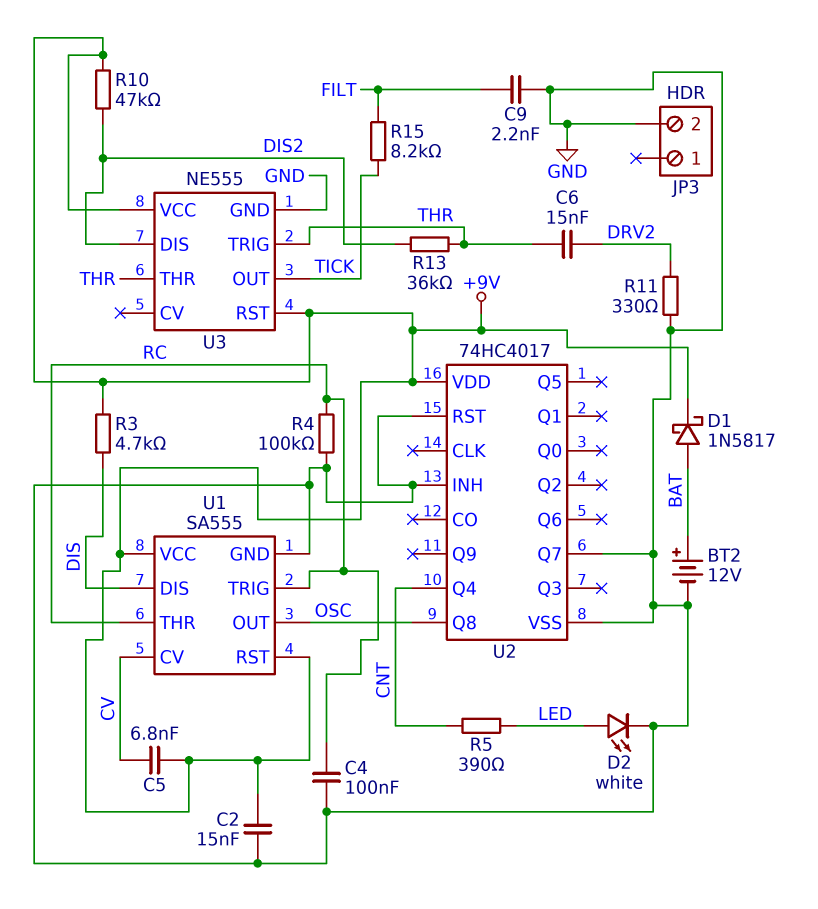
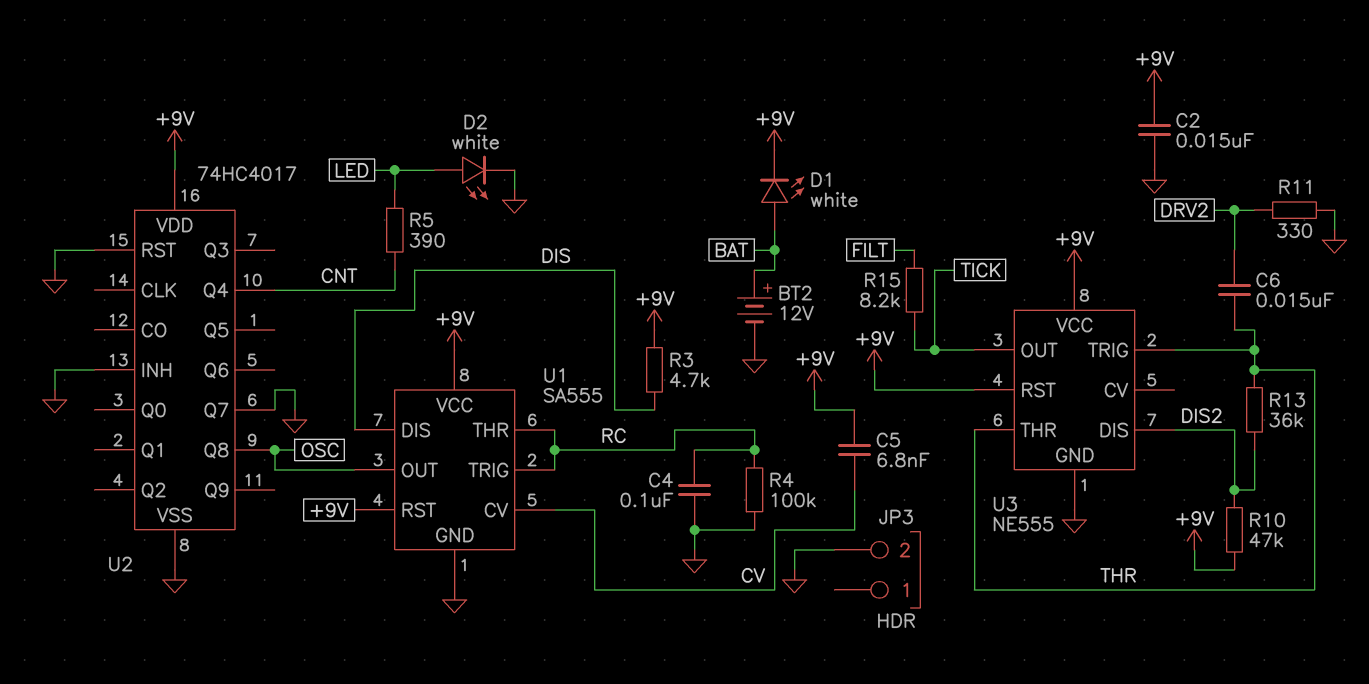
C9: 2.2nF (FILT, GND) -> none
D1: schottky 1N5817 (A BAT, K +9V) -> LED white (A BAT, K +9V)

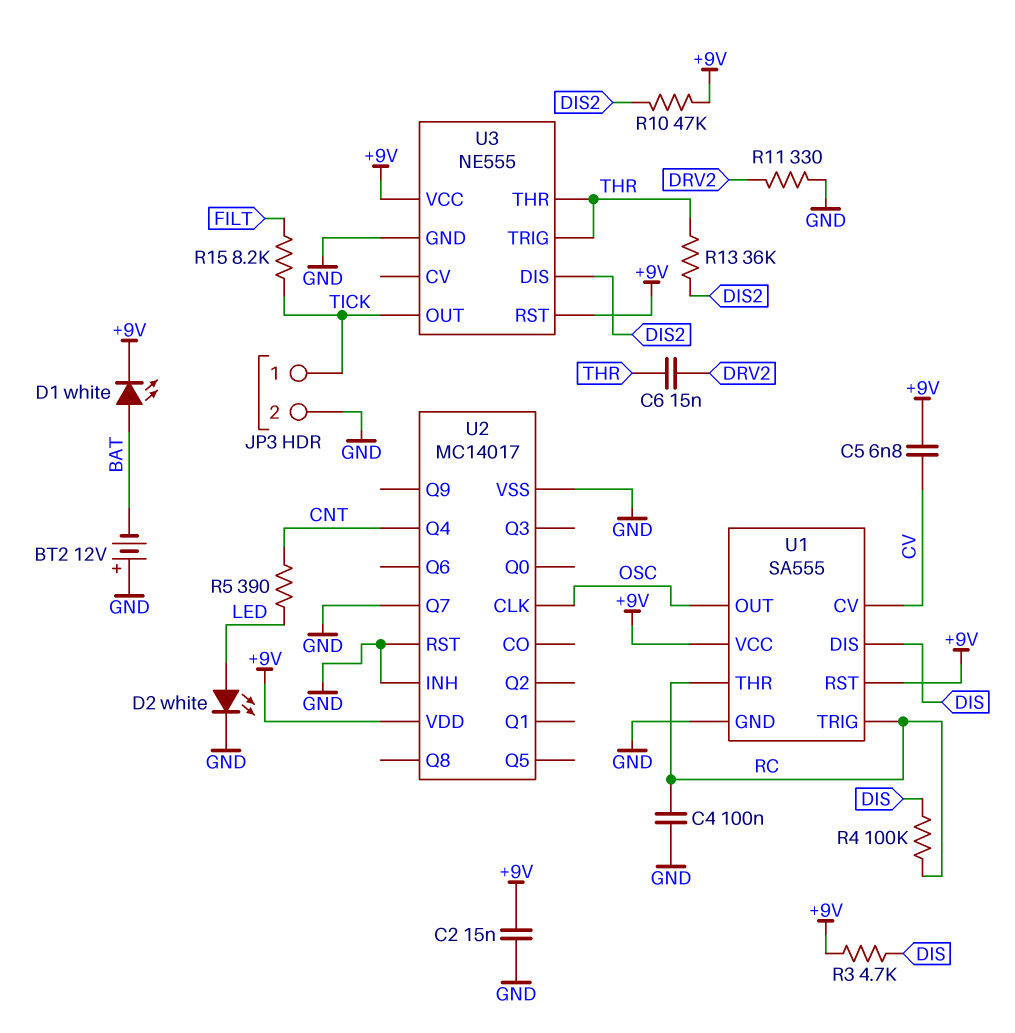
BT2: 12V (plus BAT, minus GND) -> 12V (plus GND, minus BAT)
JP3 pin 1: none -> TICK
R4: 100k (GND, RC) -> 100k (DIS, RC)
U2: 74HC4017 -> MC14017
U2 pin CLK: none -> OSC
U2 pin Q8: OSC -> none

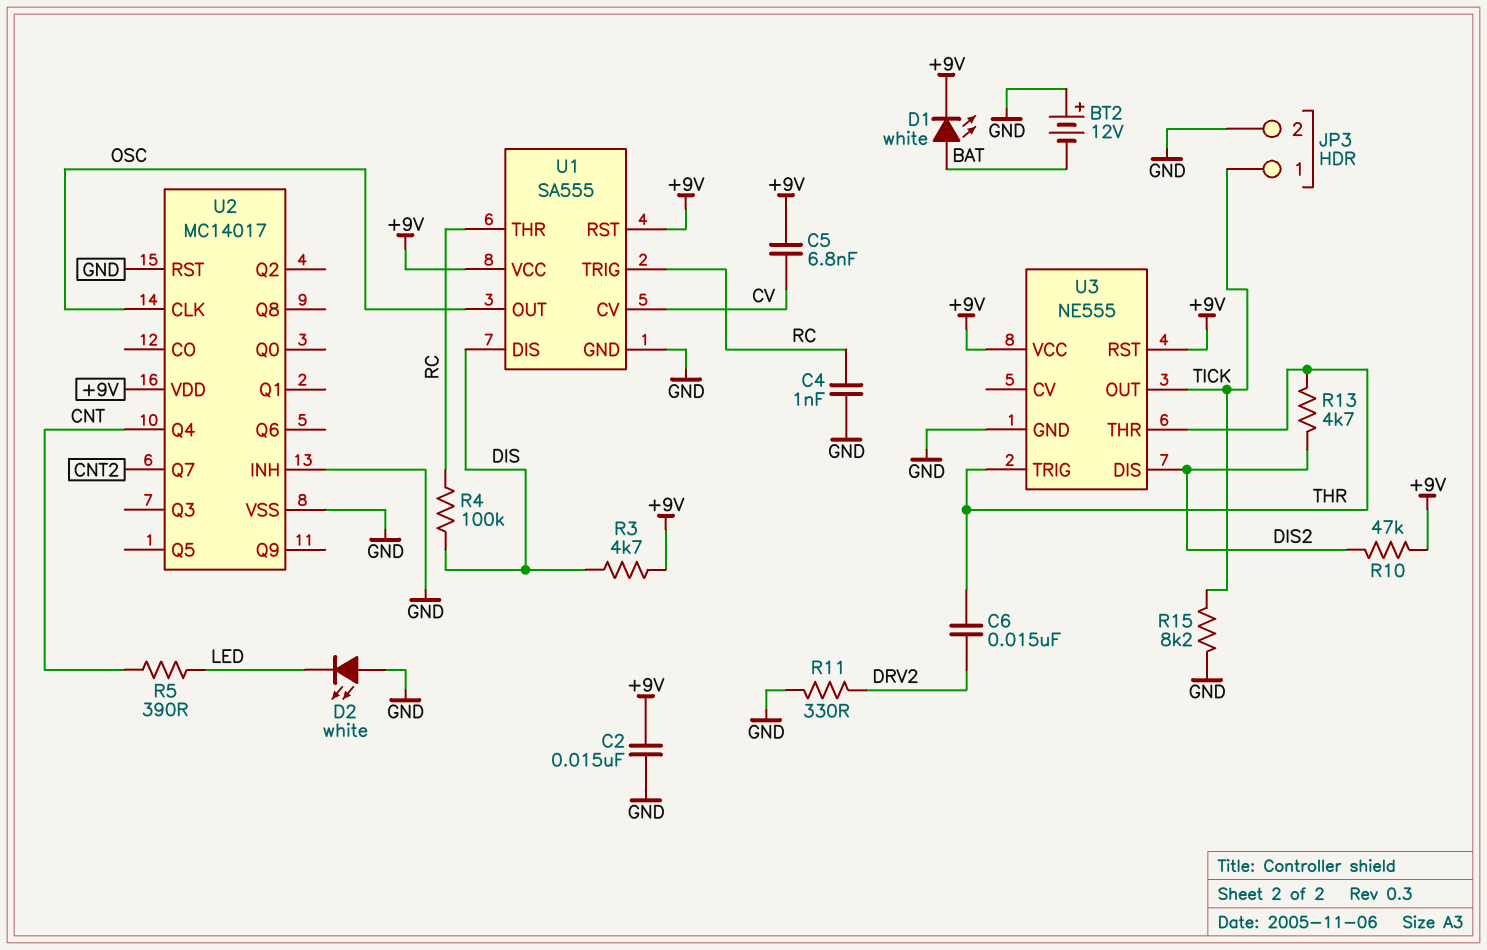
C4: 100nF (GND, RC) -> 1nF (GND, RC)
D2: LED white (A LED, K GND) -> LED white (A GND, K LED)
R13: 36k (DIS2, THR) -> 4.7k (DIS2, THR)
R15: 8.2k (FILT, TICK) -> 8.2k (GND, TICK)
U2 pin Q7: GND -> CNT2

